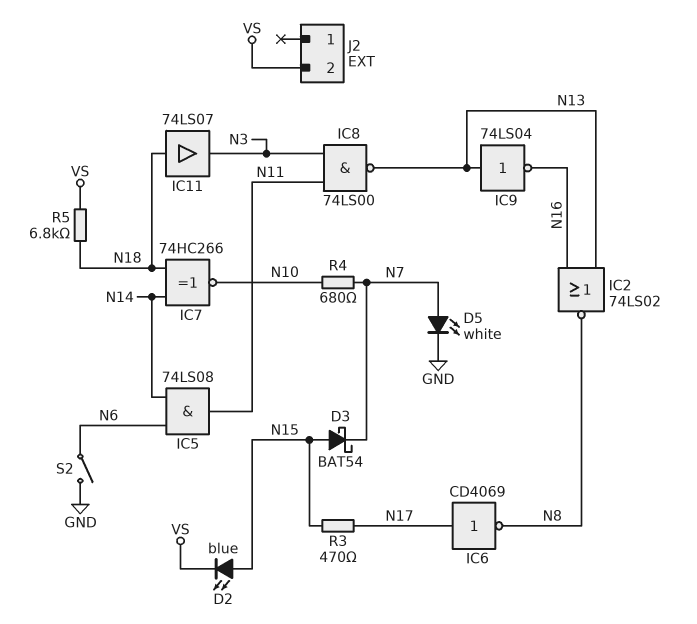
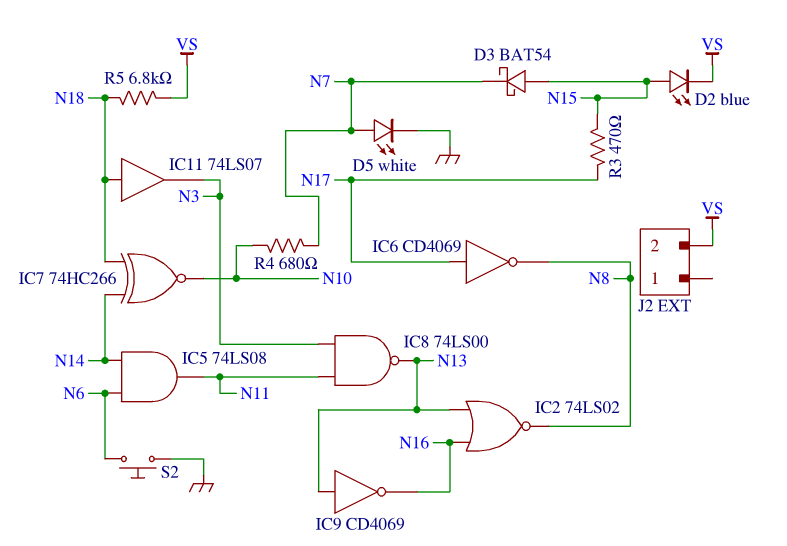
IC9: NOT 74LS04 (in N13, out N16) -> NOT CD4069 (in N13, out N16)
S2: switch (GND, N6) -> button (GND, N6)

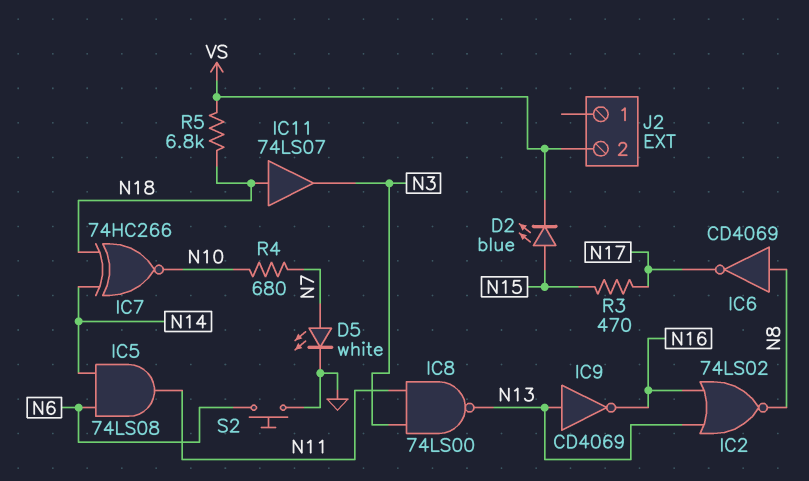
D3: schottky BAT54 (A N15, K N7) -> none
IC6: NOT CD4069 (in N17, out N8) -> NOT CD4069 (in N8, out N17)

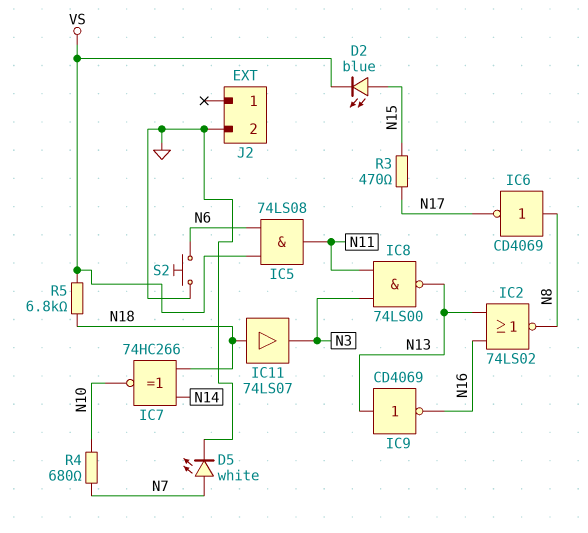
IC5: AND 74LS08 (in N6, in N14, out N11) -> AND 74LS08 (in N6, in VS, out N11)
J2 pin 2: VS -> GND

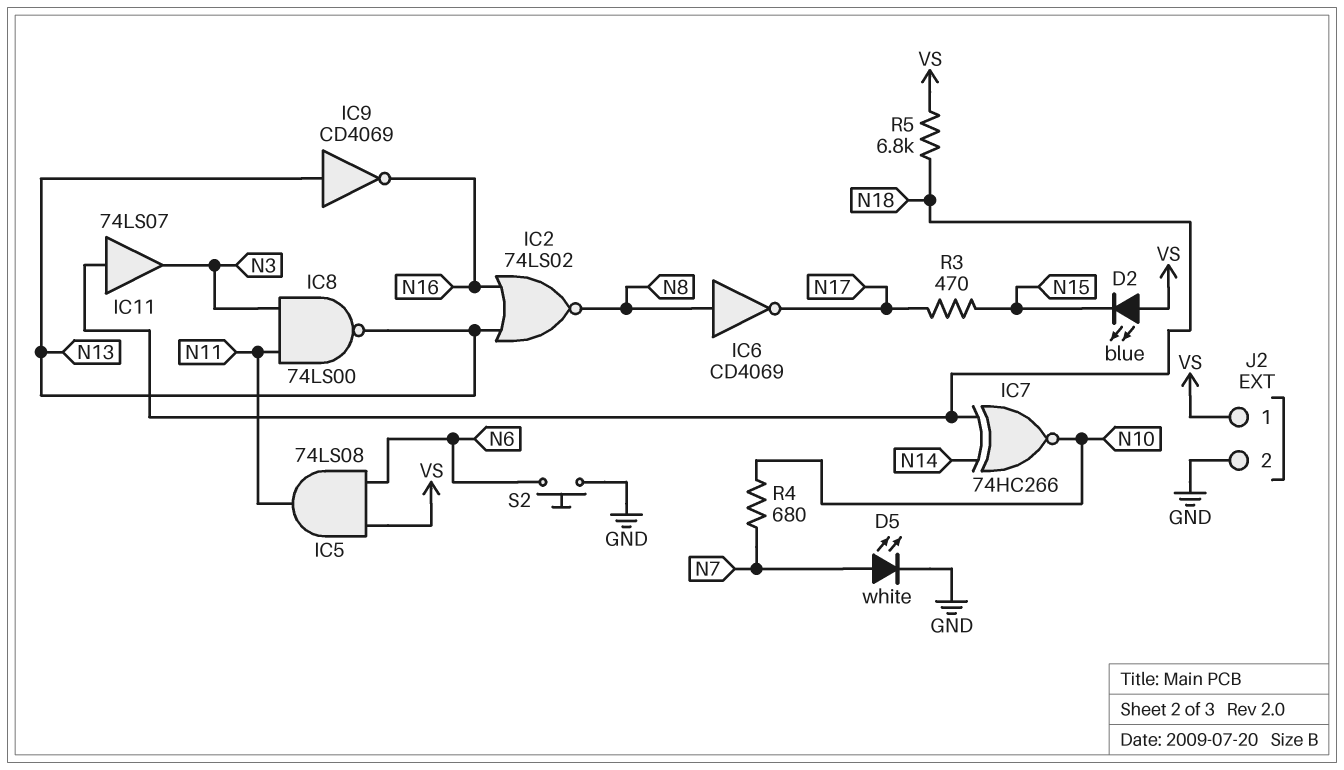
D2: LED blue (A N15, K VS) -> LED blue (A VS, K N15)
J2 pin 1: none -> VS

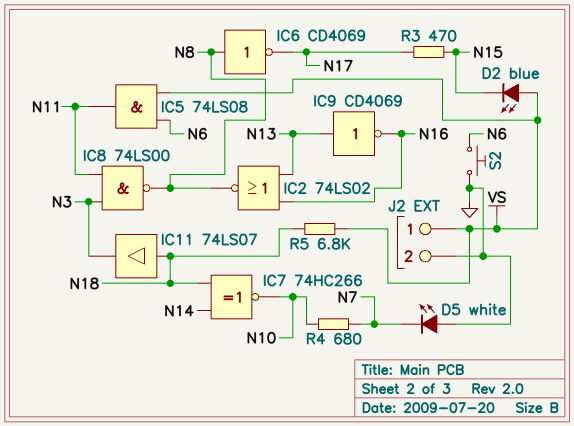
D5: LED white (A N7, K GND) -> LED white (A GND, K N7)
IC8: NAND 74LS00 (in N3, in N11, out N13) -> NAND 74LS00 (in N3, in N11, out N8)

